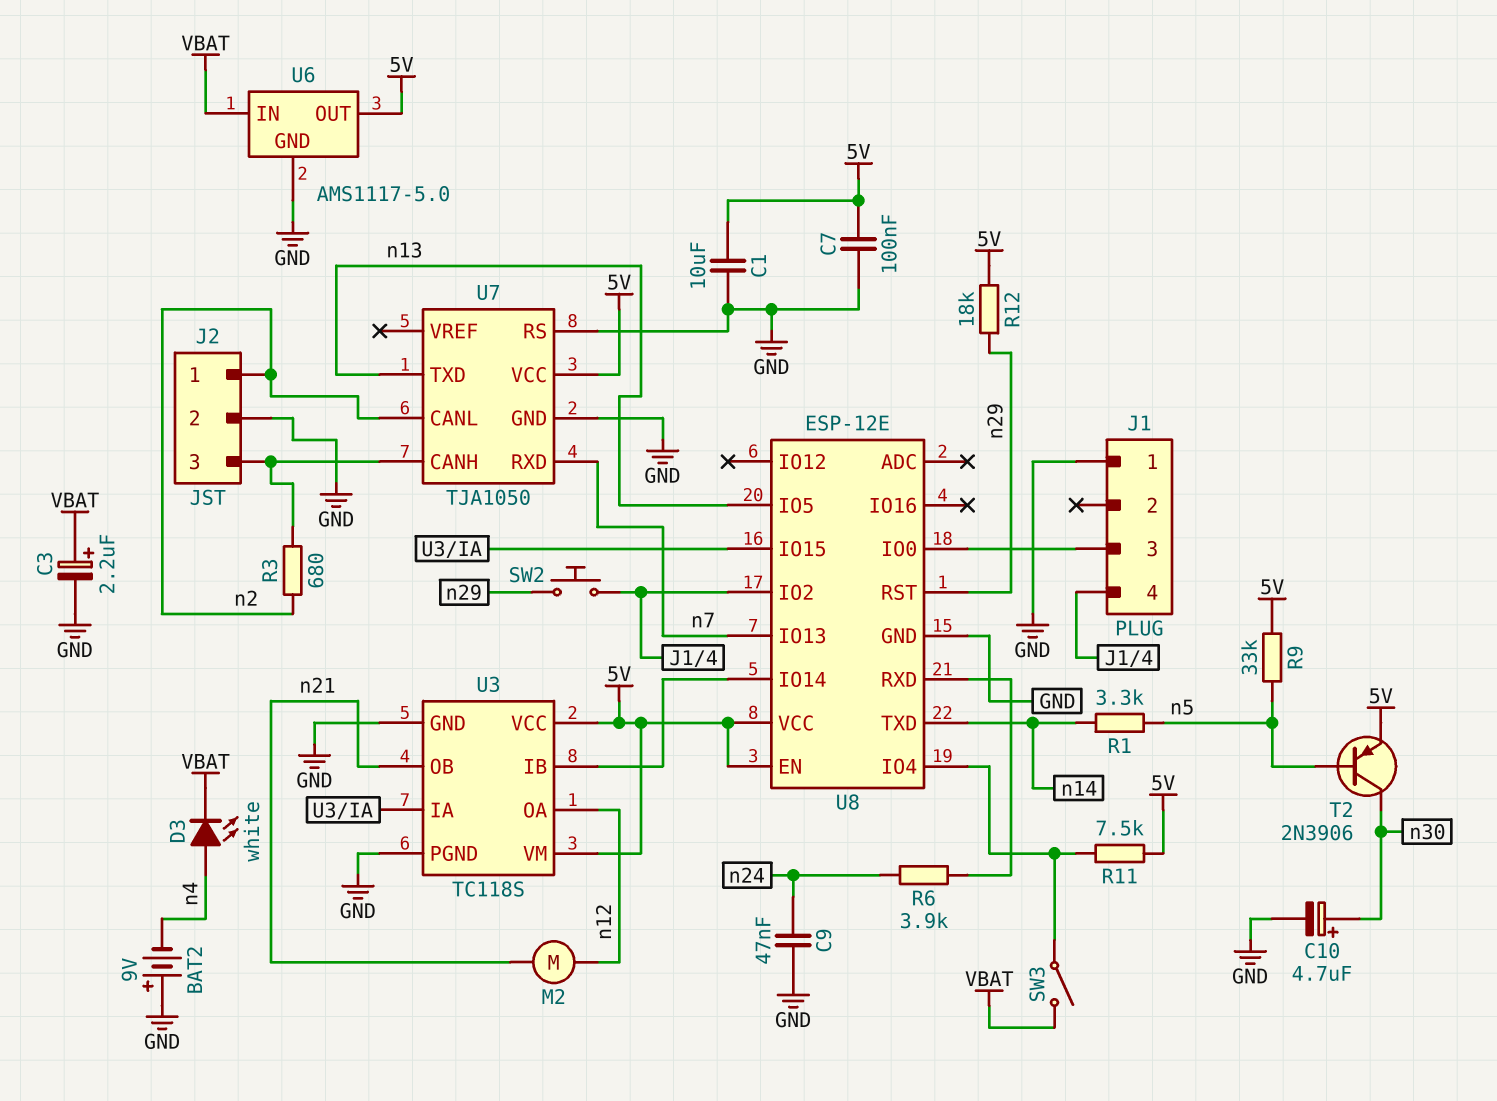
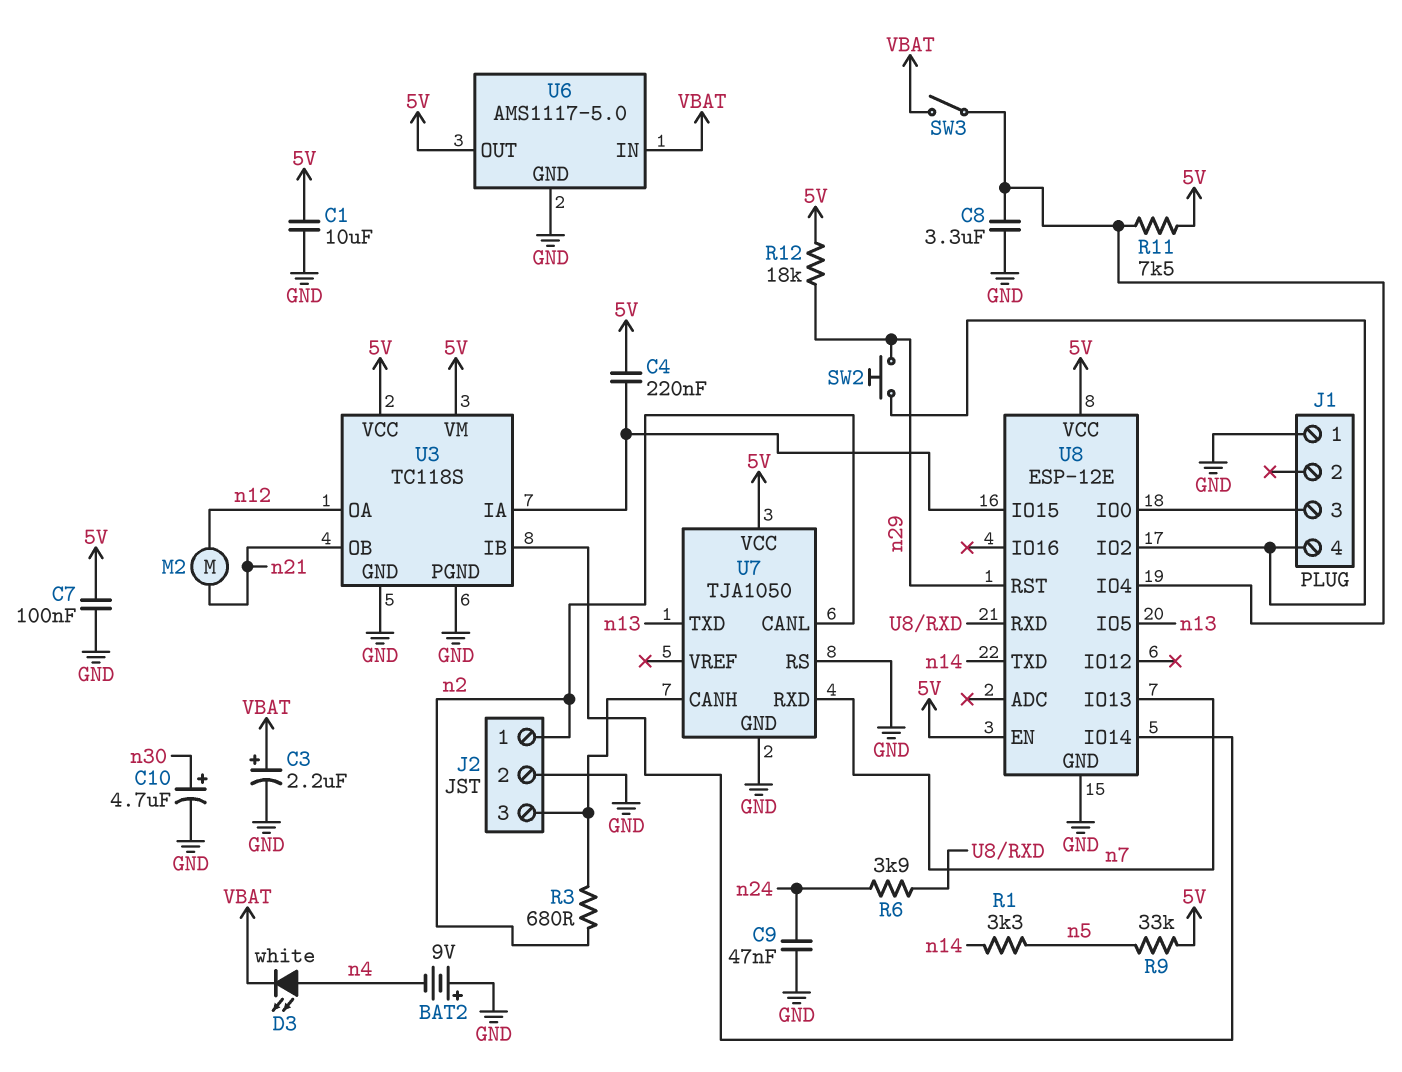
C4: none -> 220nF (5V, U3/IA)
C8: none -> 3.3uF (GND, U8/IO4)
T2: PNP 2N3906 (B n5, C n30, E 5V) -> none

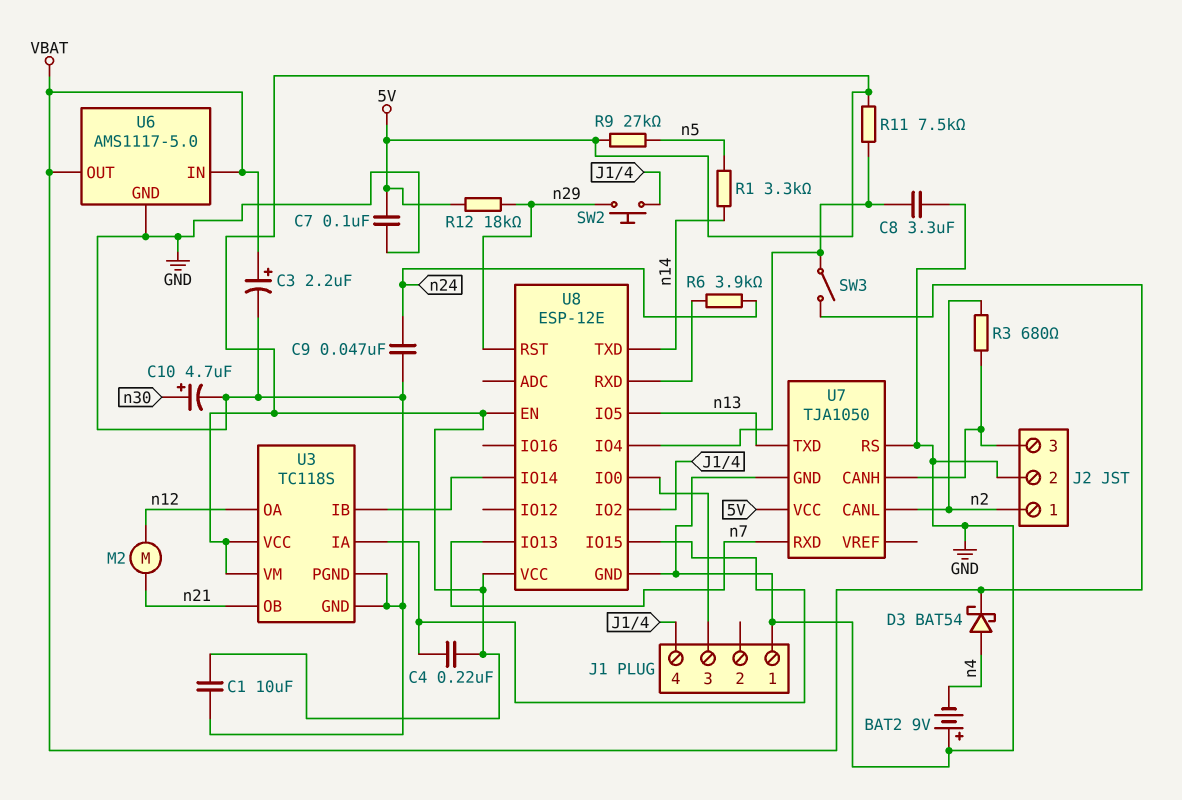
D3: LED white (A n4, K VBAT) -> schottky BAT54 (A n4, K VBAT)
R9: 33k (5V, n5) -> 27k (5V, n5)
U6 pin OUT: 5V -> VBAT

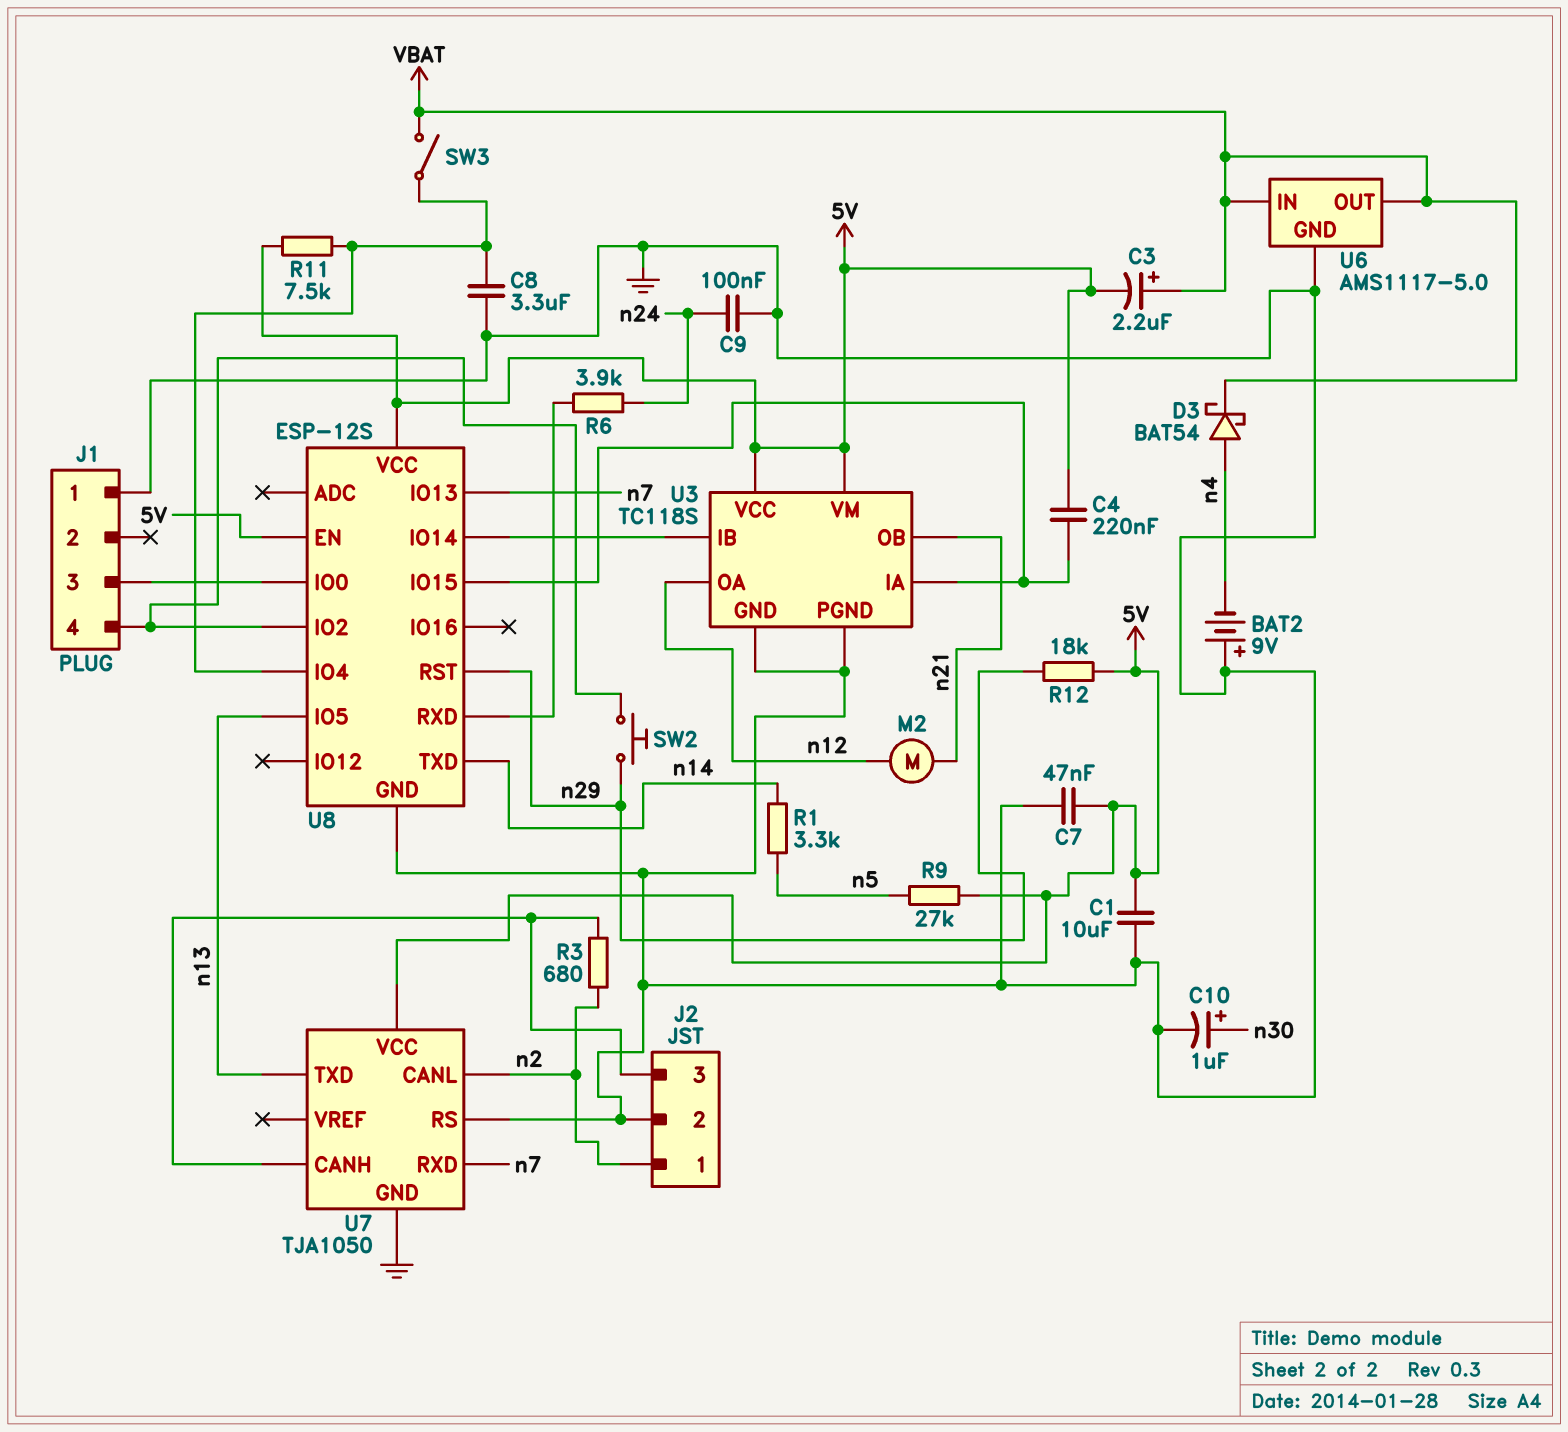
C3: 2.2uF (plus VBAT, minus GND) -> 2.2uF (plus VBAT, minus 5V)
C7: 100nF (5V, GND) -> 47nF (5V, GND)
C9: 47nF (GND, n24) -> 100nF (GND, n24)
C10: 4.7uF (plus n30, minus GND) -> 1uF (plus n30, minus GND)
U8: ESP-12E -> ESP-12S

